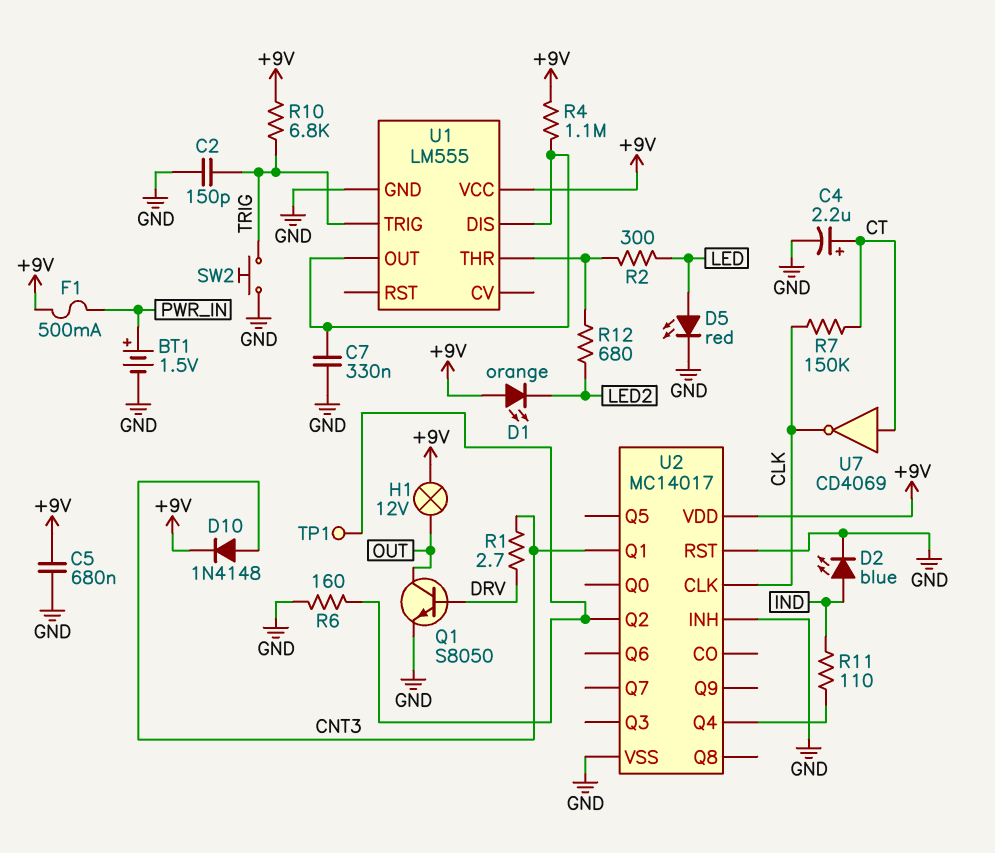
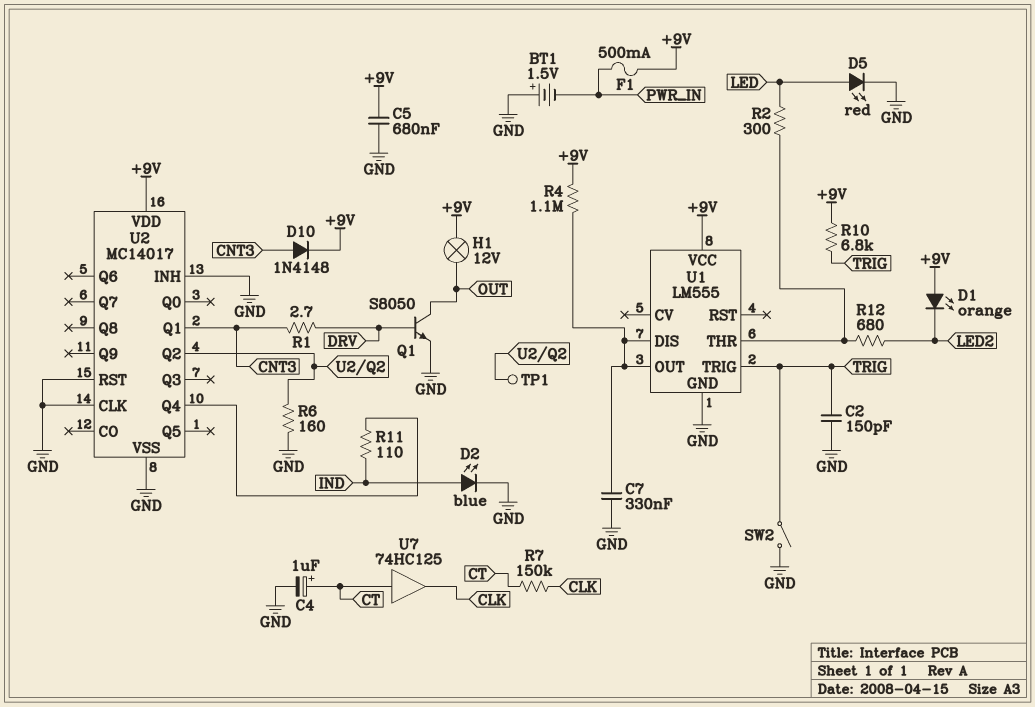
BT1: 1.5V (plus PWR_IN, minus GND) -> 1.5V (plus GND, minus PWR_IN)
C4: 2.2uF (plus CT, minus GND) -> 1uF (plus CT, minus GND)
SW2: button (GND, TRIG) -> switch (GND, TRIG)
U2 pin CLK: CLK -> GND
U7: NOT CD4069 (in CT, out CLK) -> buffer 74HC125 (in CT, out CLK)

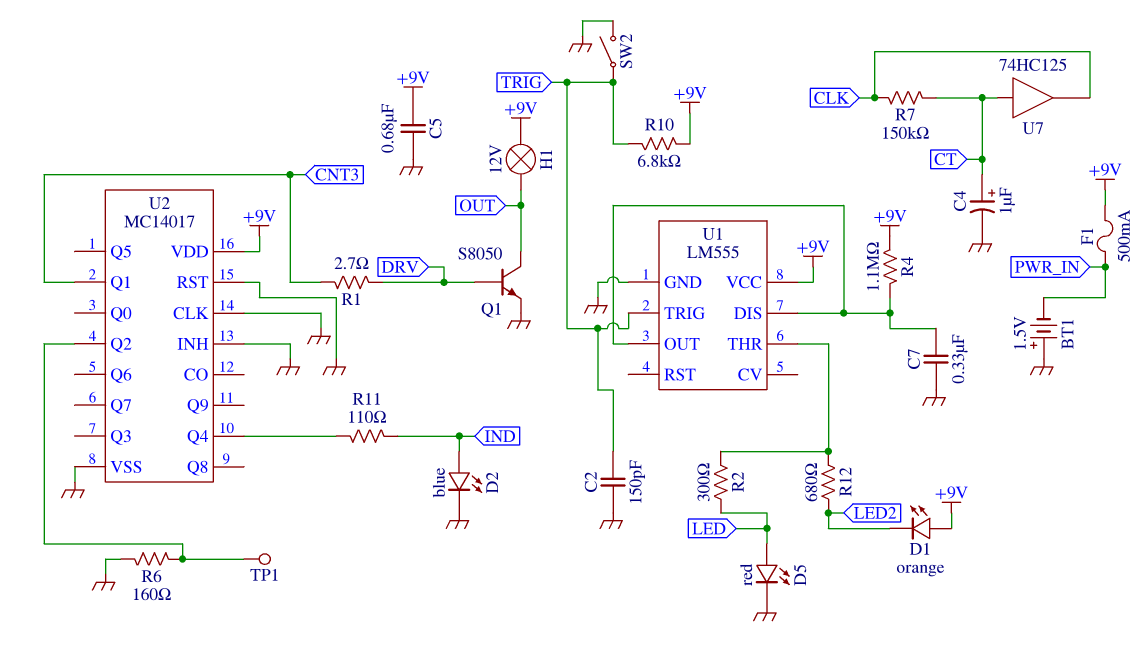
D10: diode 1N4148 (A CNT3, K +9V) -> none

